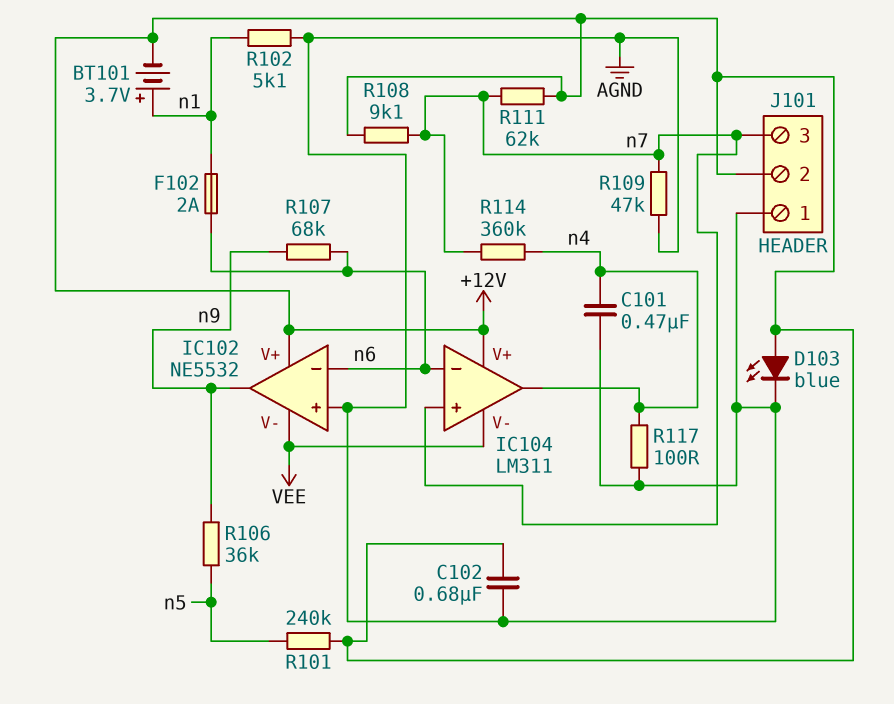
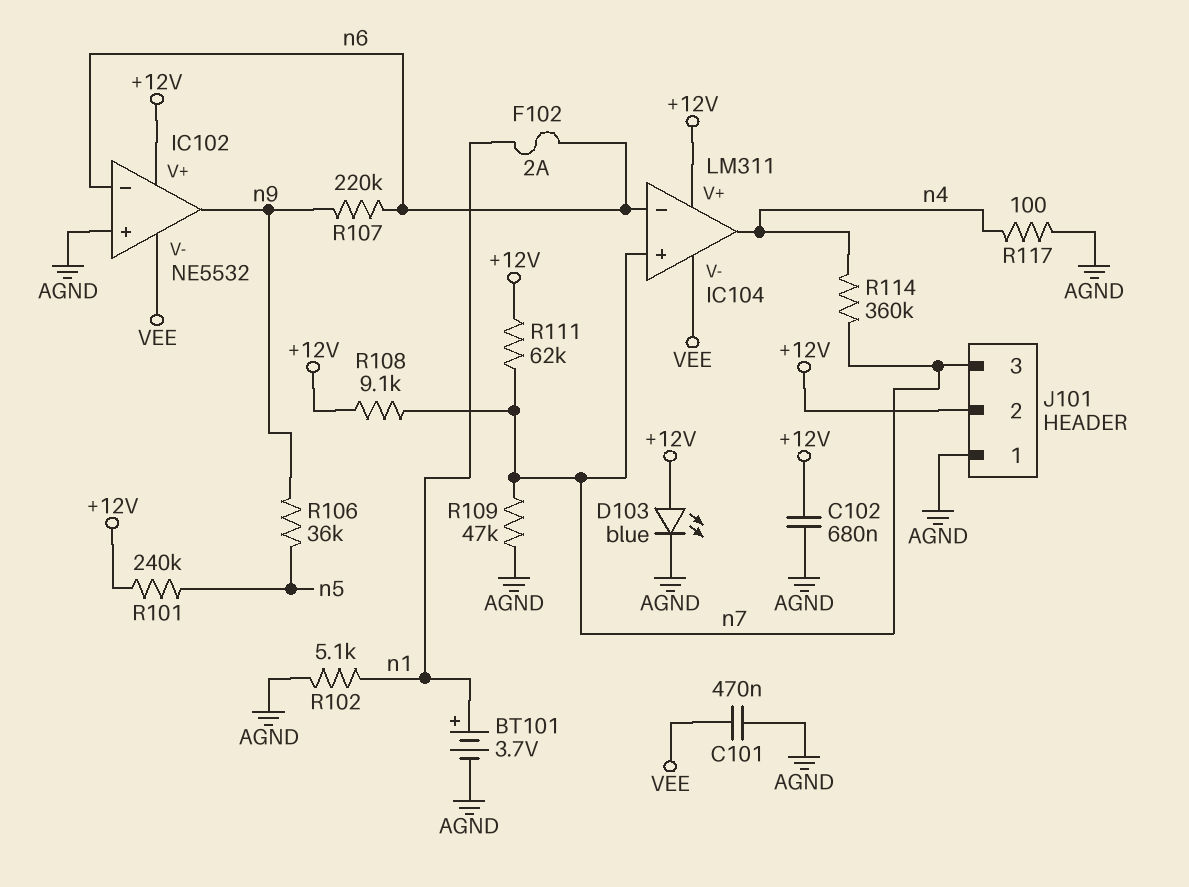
BT101: 3.7V (plus n1, minus +12V) -> 3.7V (plus n1, minus AGND)
C101: 470nF (AGND, n4) -> 470nF (AGND, VEE)
R107: 68k (n6, n9) -> 220k (n6, n9)

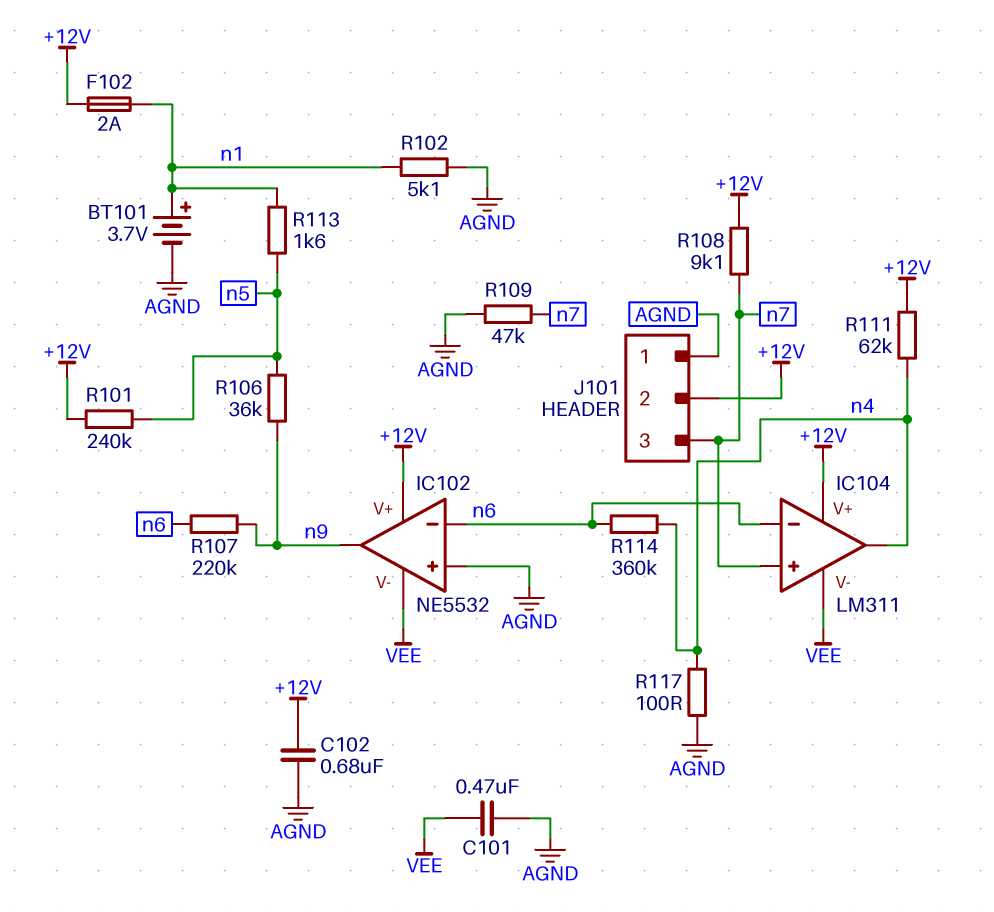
D103: LED blue (A +12V, K AGND) -> none
F102: 2A (n1, n6) -> 2A (+12V, n1)
R111: 62k (+12V, n7) -> 62k (+12V, n4)
R113: none -> 1.6k (n1, n5)
R114: 360k (n4, n7) -> 360k (n4, n6)

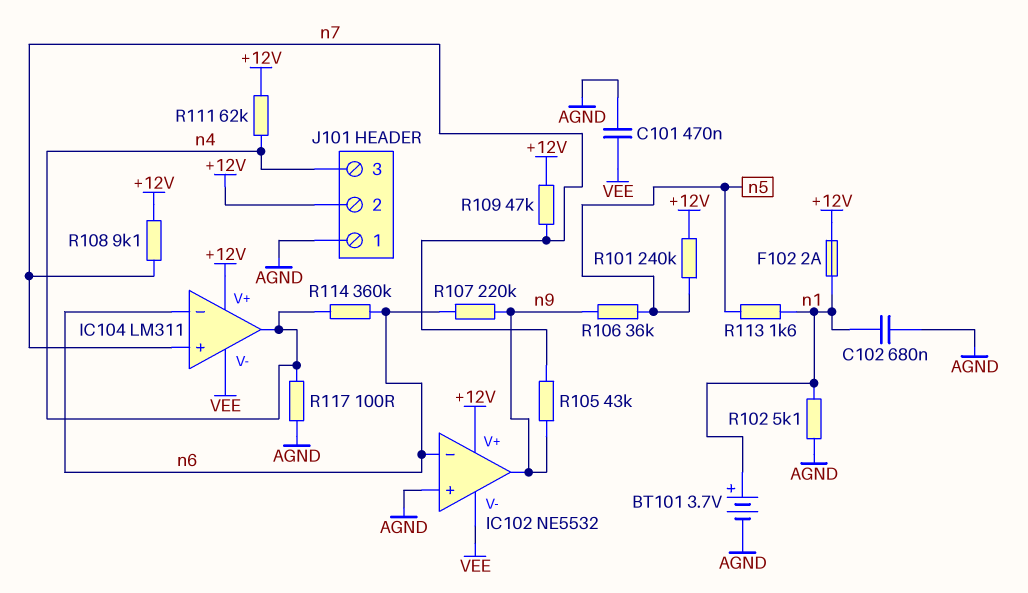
C102: 680nF (+12V, AGND) -> 680nF (AGND, n1)
J101 pin 3: n7 -> n4
R105: none -> 43k (n7, n9)
R109: 47k (AGND, n7) -> 47k (+12V, n7)

